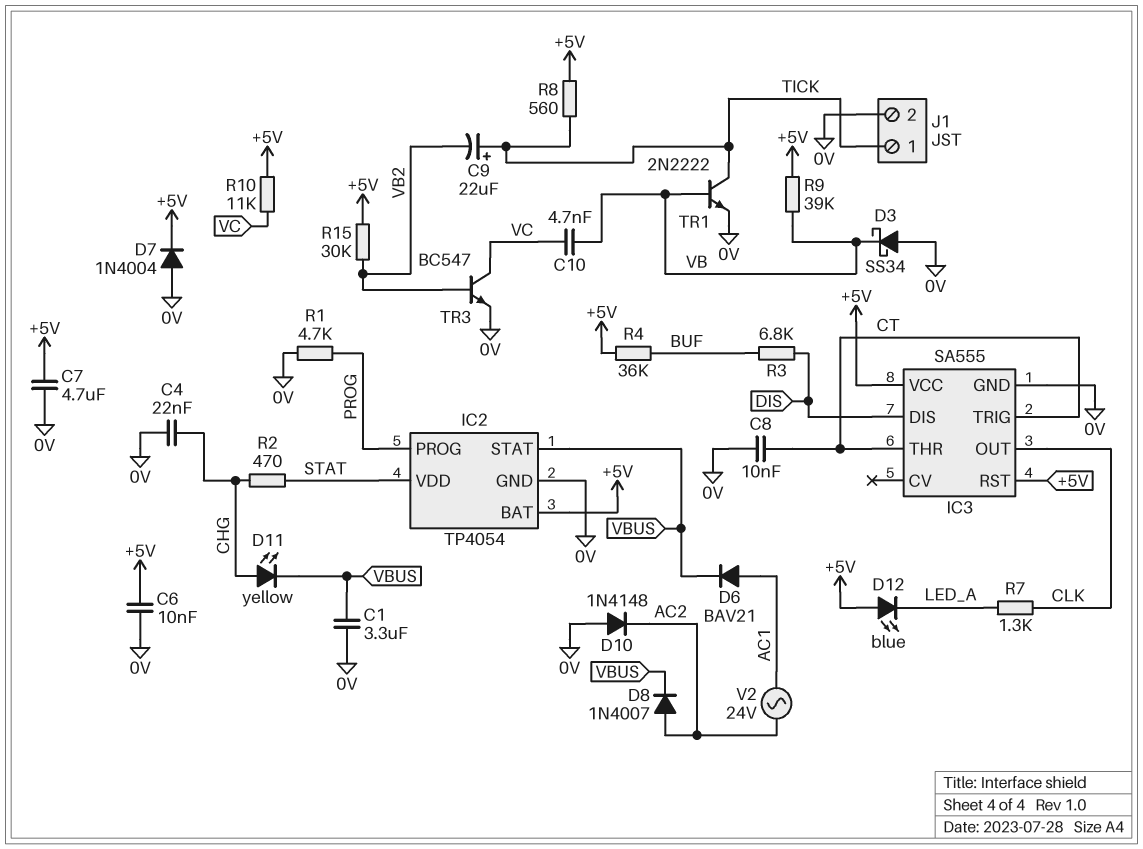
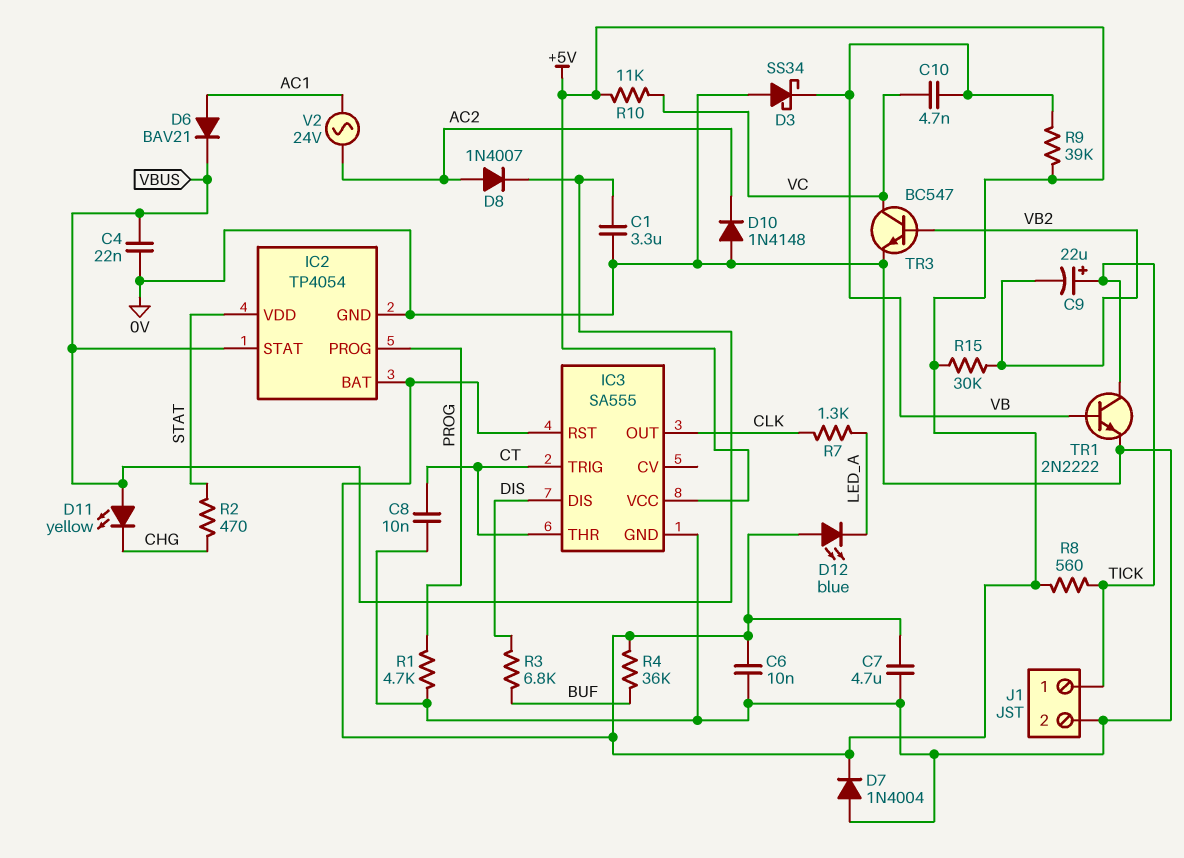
C4: 22nF (0V, CHG) -> 22nF (0V, VBUS)
D11: LED yellow (A CHG, K VBUS) -> LED yellow (A VBUS, K CHG)

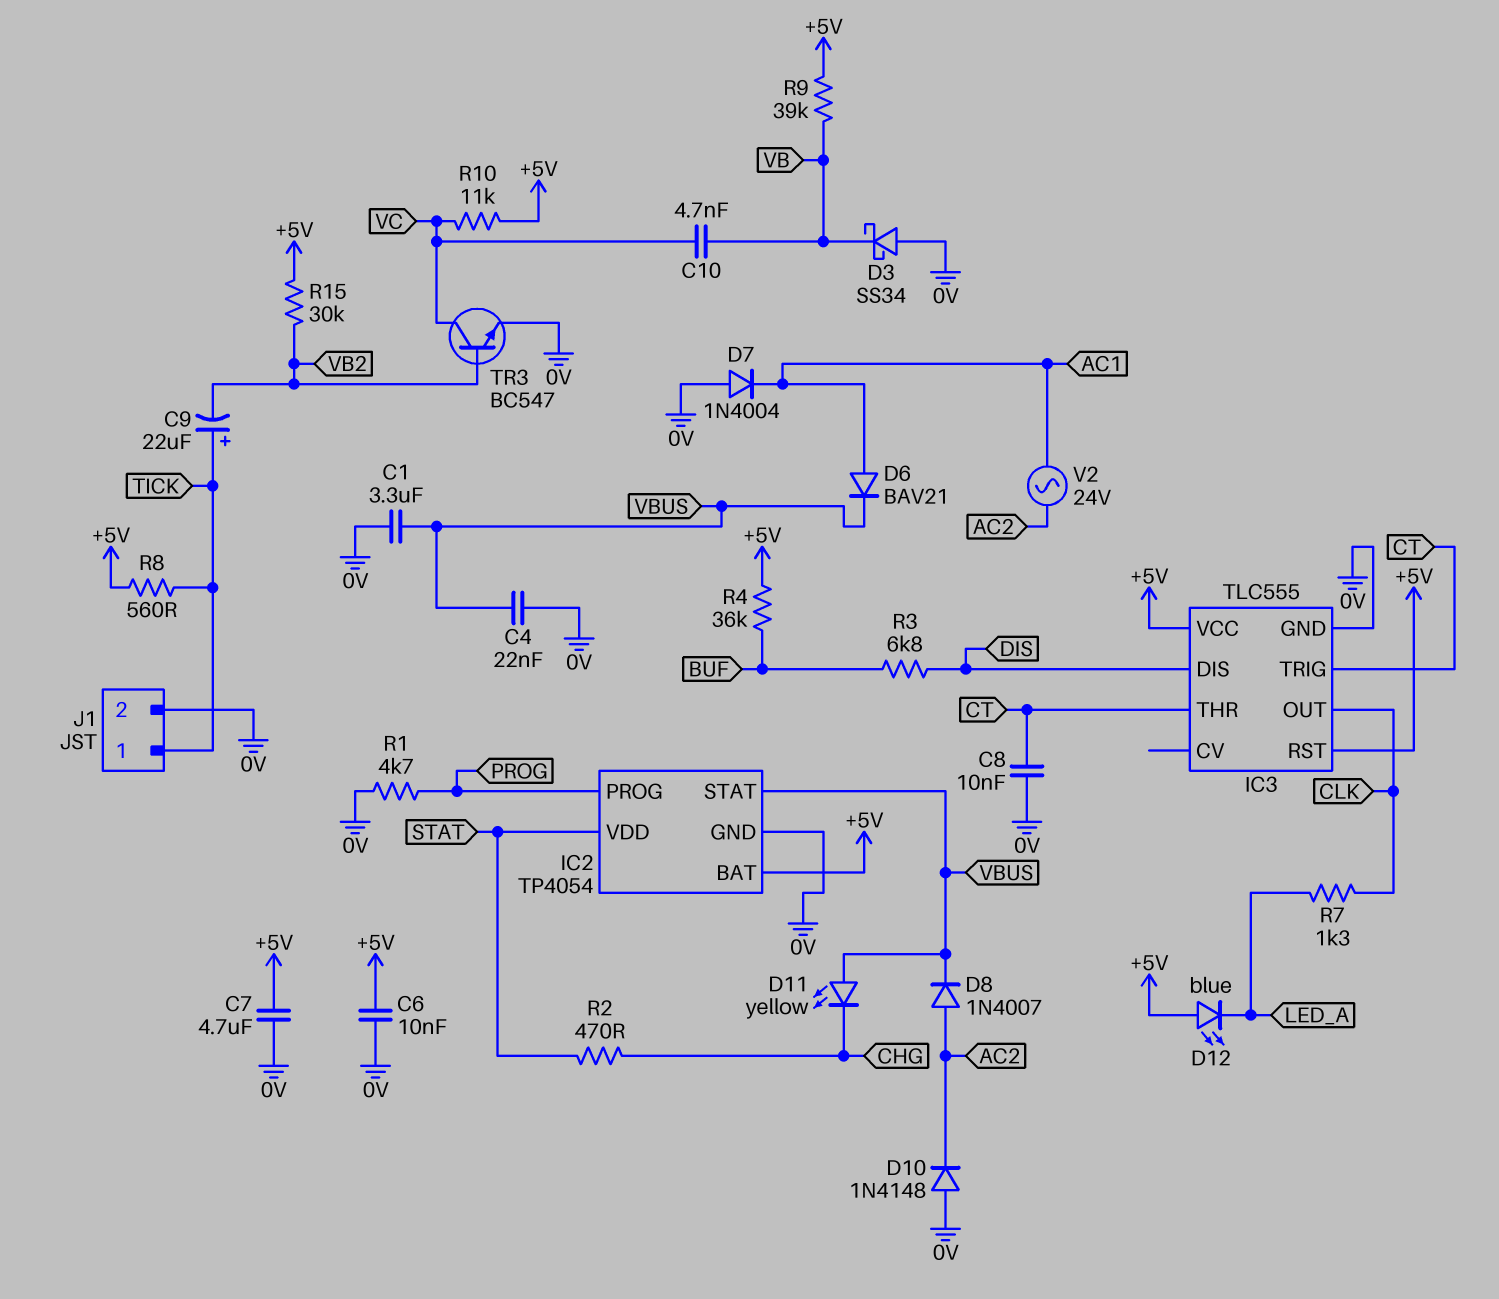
D7: diode 1N4004 (A 0V, K +5V) -> diode 1N4004 (A 0V, K AC1)
IC3: SA555 -> TLC555
TR1: NPN 2N2222 (B VB, C TICK, E 0V) -> none

